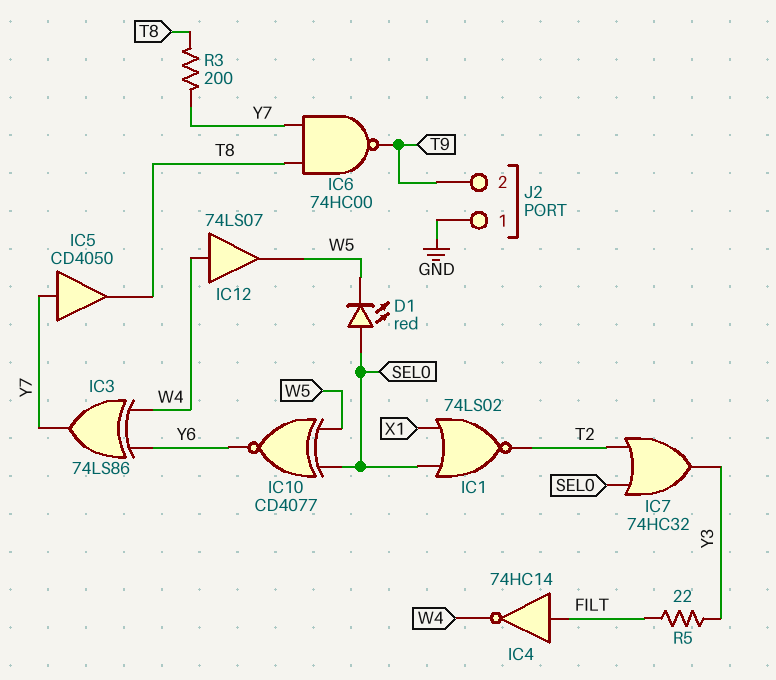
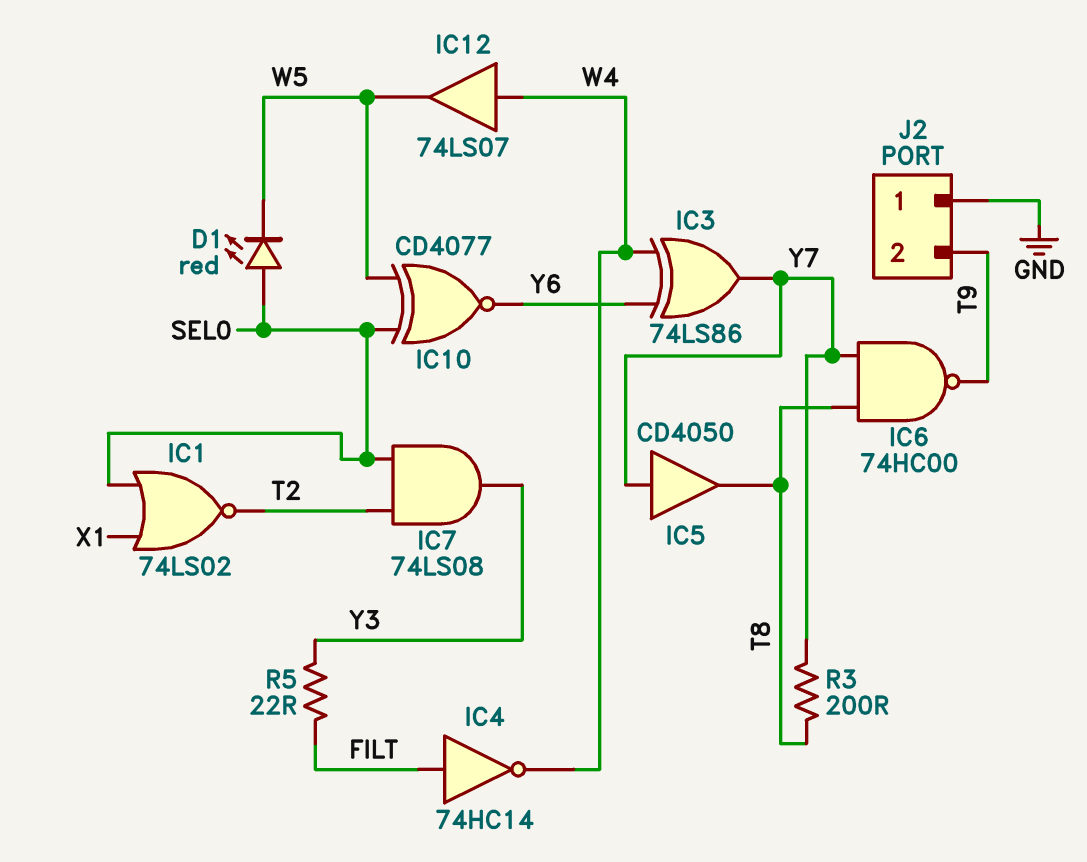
IC7: OR 74HC32 (in SEL0, in T2, out Y3) -> AND 74LS08 (in SEL0, in T2, out Y3)

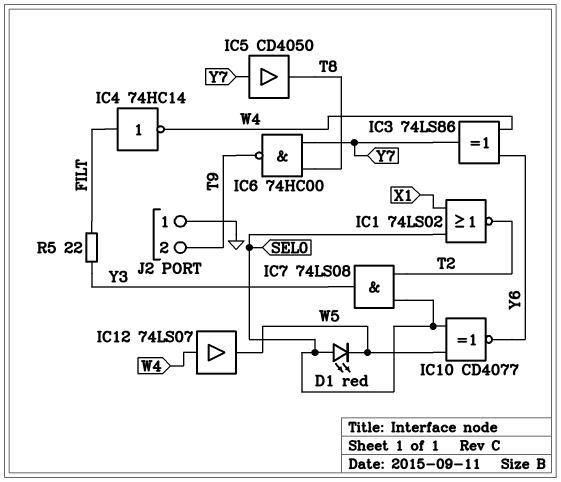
R3: 200 (T8, Y7) -> none

